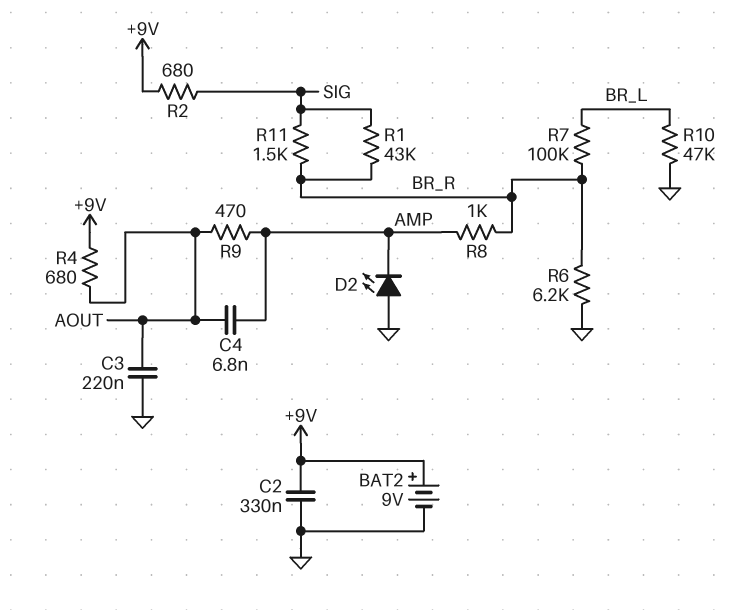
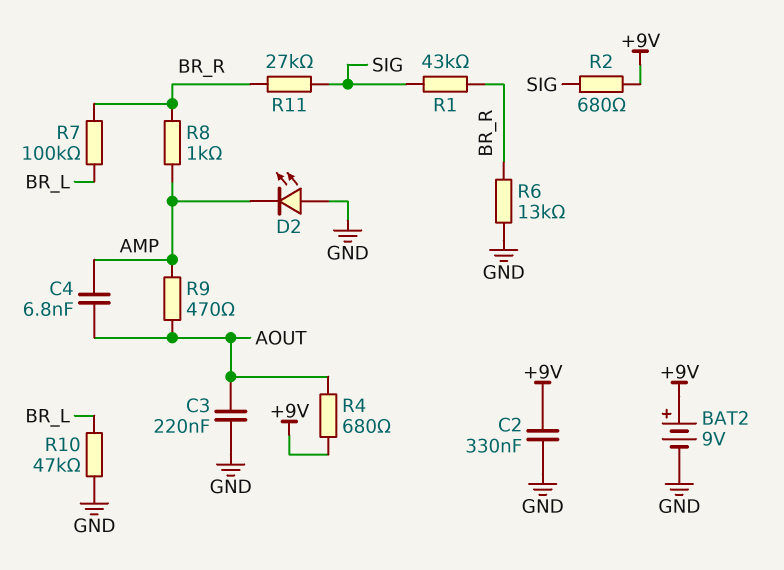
R6: 6.2k (BR_R, GND) -> 13k (BR_R, GND)
R11: 1.5k (BR_R, SIG) -> 27k (BR_R, SIG)

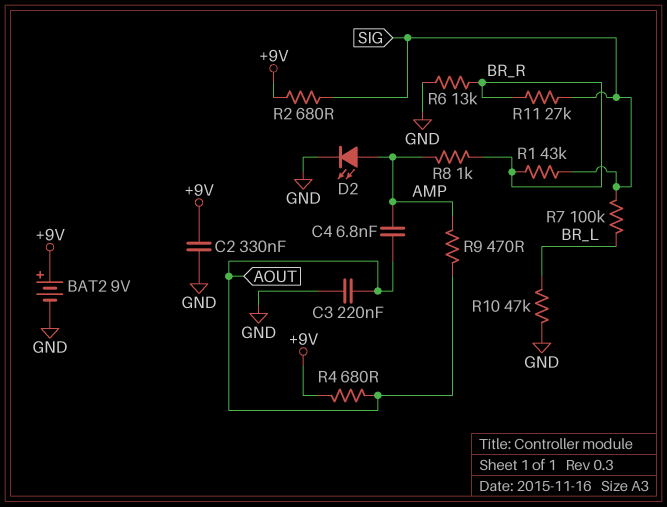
D2: LED (A GND, K AMP) -> LED (A AMP, K GND)
R7: 100k (BR_L, BR_R) -> 100k (BR_L, SIG)

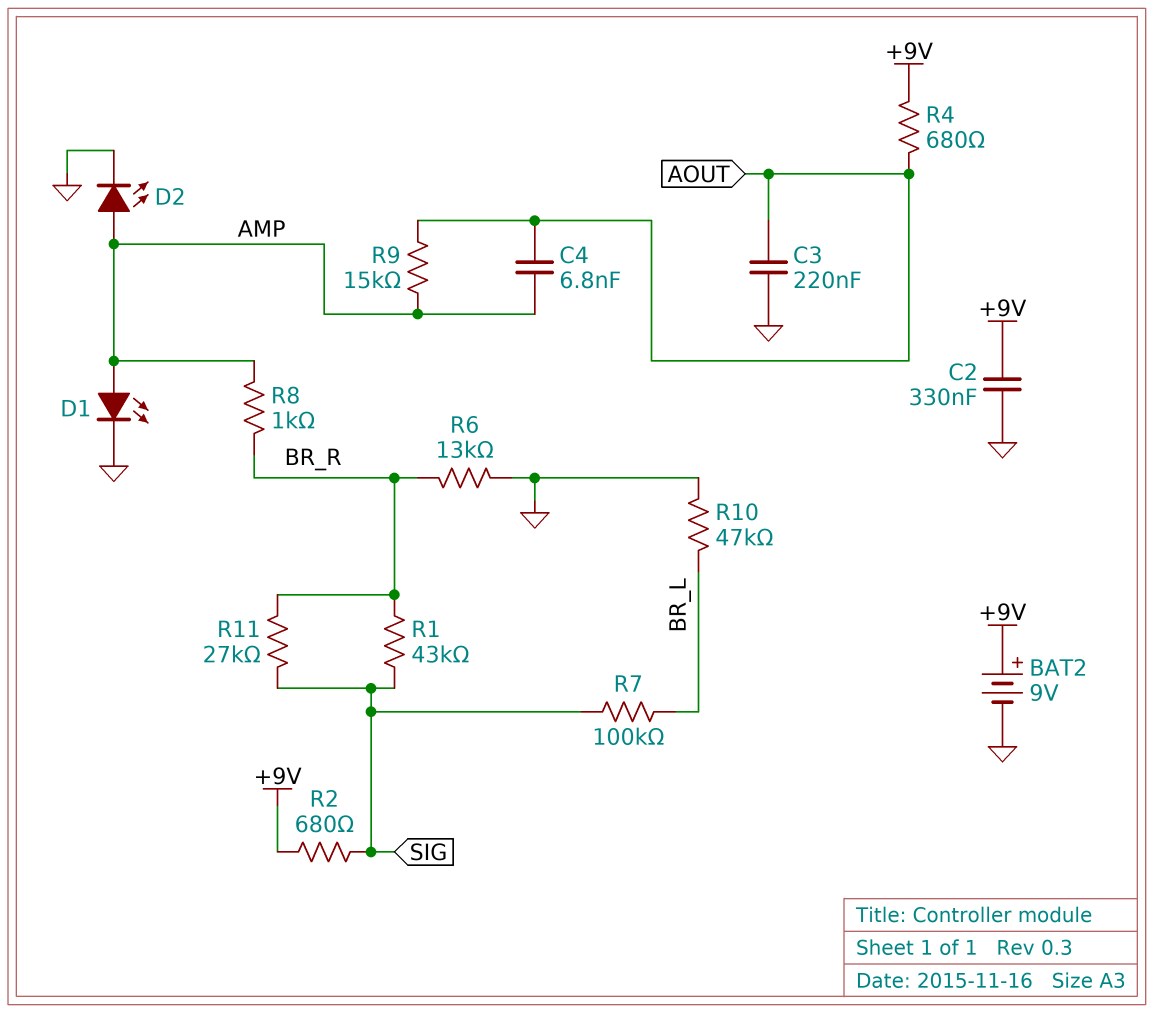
D1: none -> LED (A AMP, K GND)
R9: 470 (AMP, AOUT) -> 15k (AMP, AOUT)

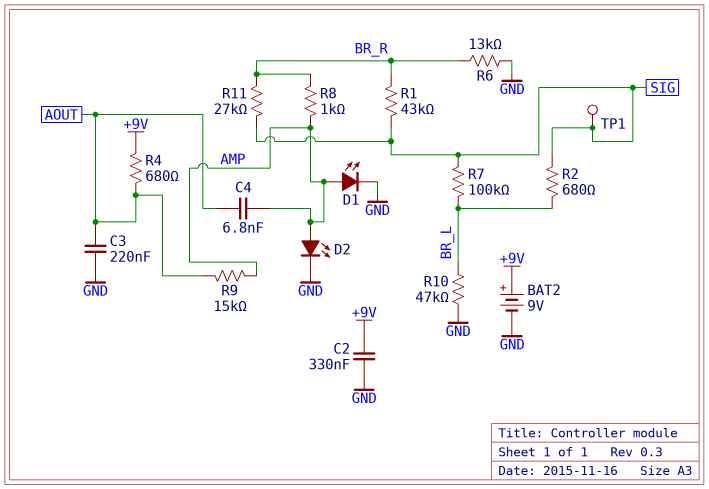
R2: 680 (+9V, SIG) -> 680 (BR_L, SIG)
TP1: none -> test point (SIG)

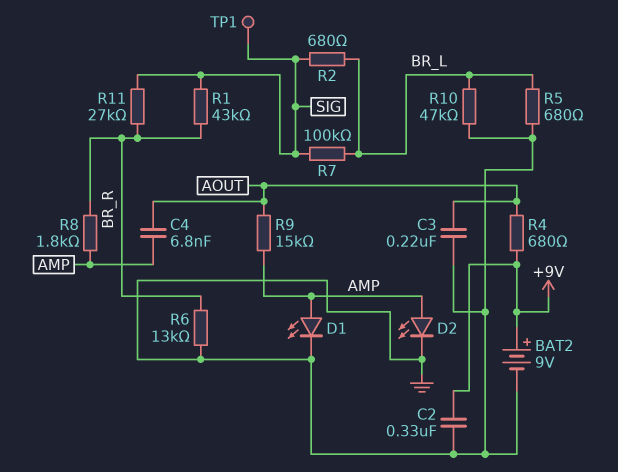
R5: none -> 680 (BR_L, GND)
R8: 1k (AMP, BR_R) -> 1.8k (AMP, BR_R)

